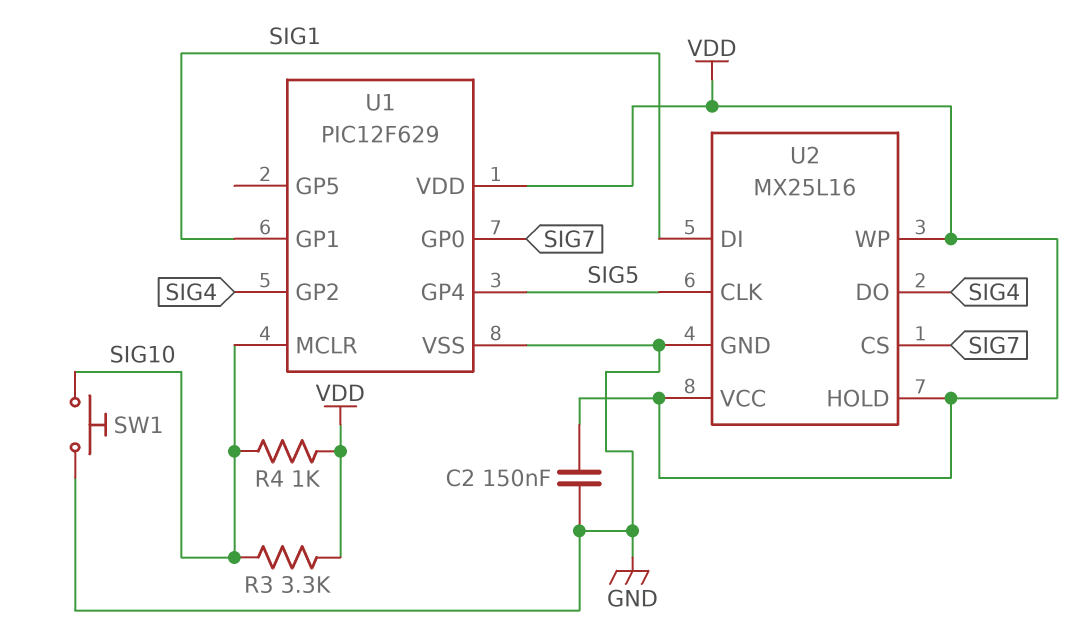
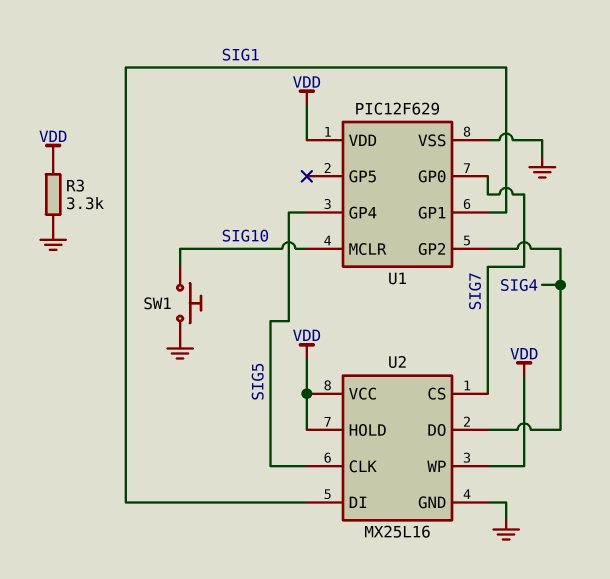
C2: 150nF (GND, VDD) -> none
R3: 3.3k (SIG10, VDD) -> 3.3k (GND, VDD)
R4: 1k (SIG10, VDD) -> none

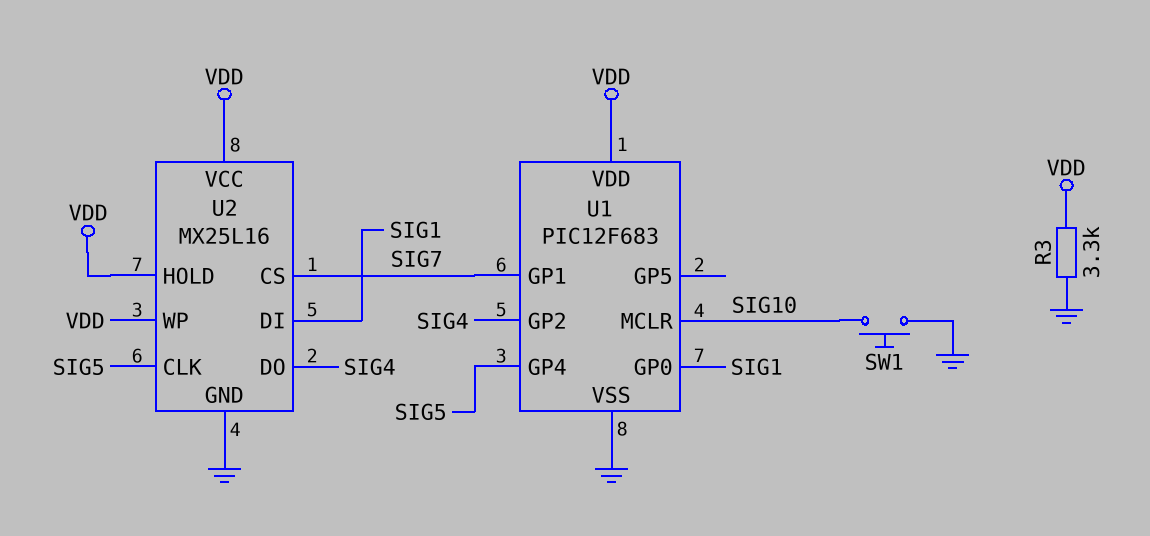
U1: PIC12F629 -> PIC12F683
U1 pin GP0: SIG7 -> SIG1
U1 pin GP1: SIG1 -> SIG7

